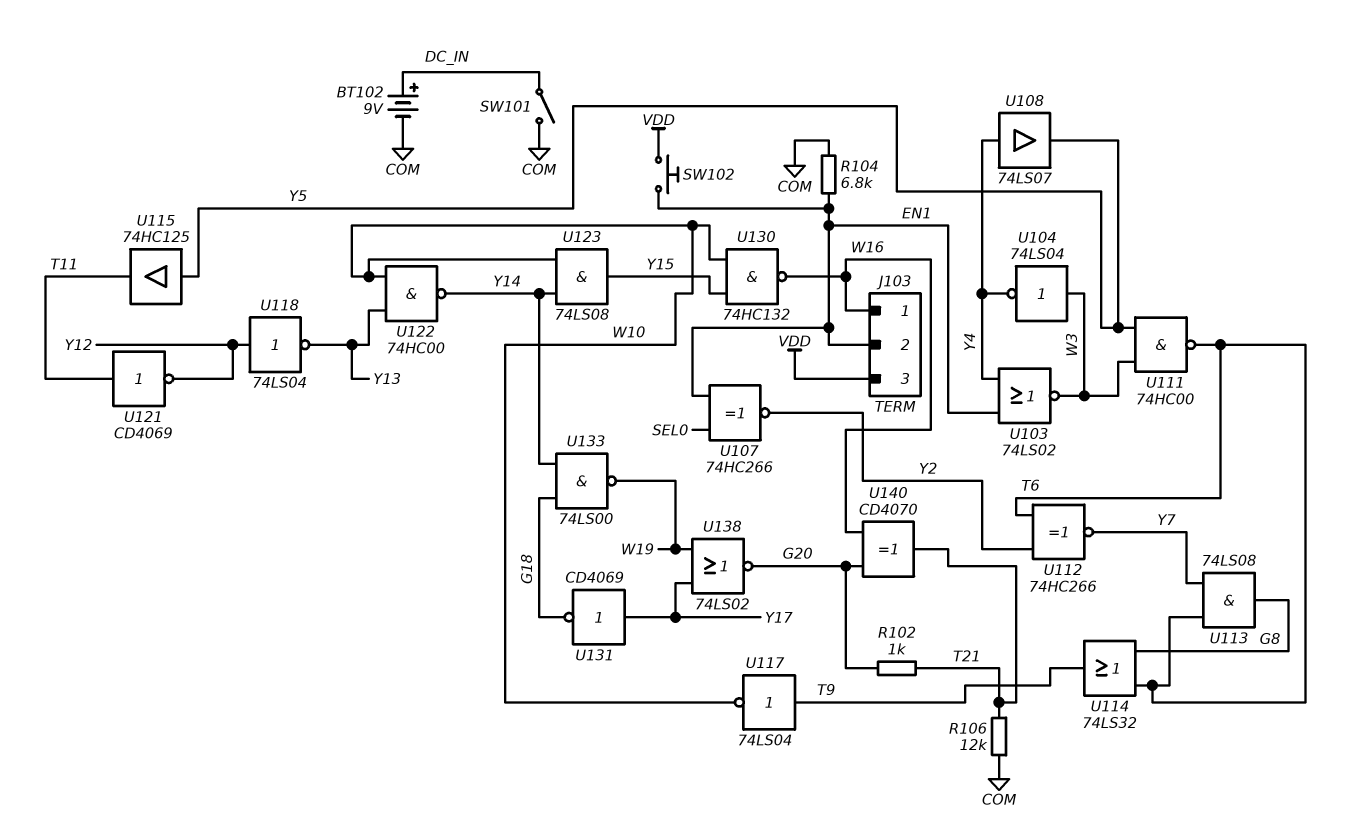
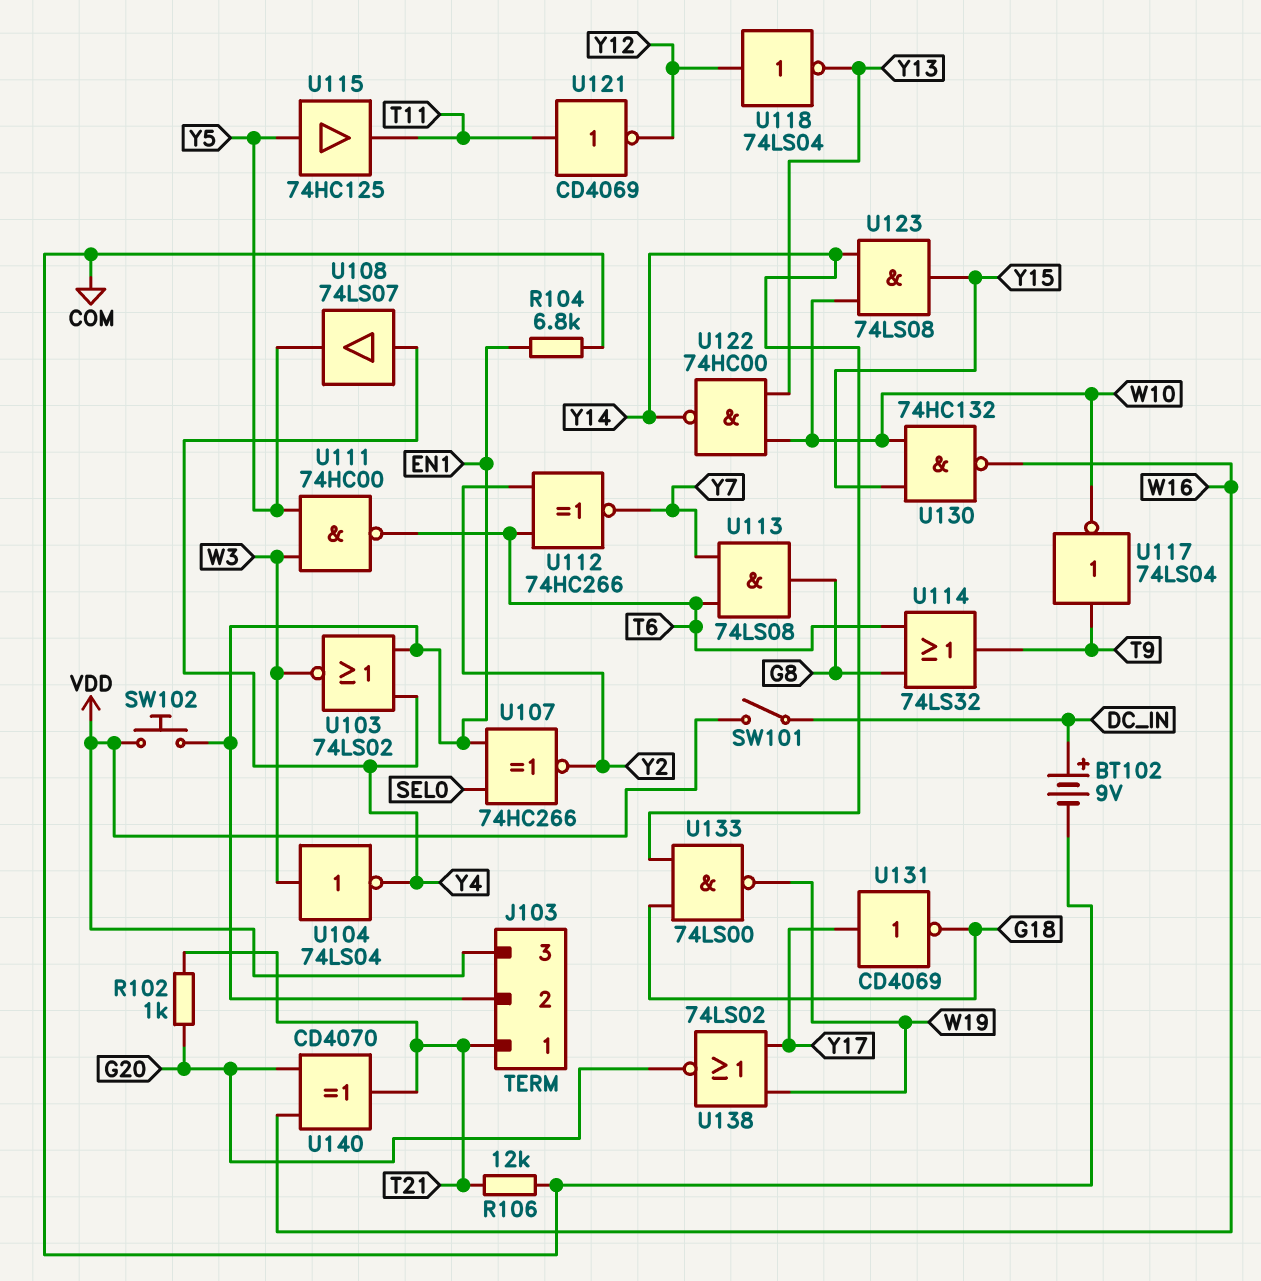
J103 pin 1: W16 -> T21
SW101: switch (COM, DC_IN) -> switch (DC_IN, VDD)

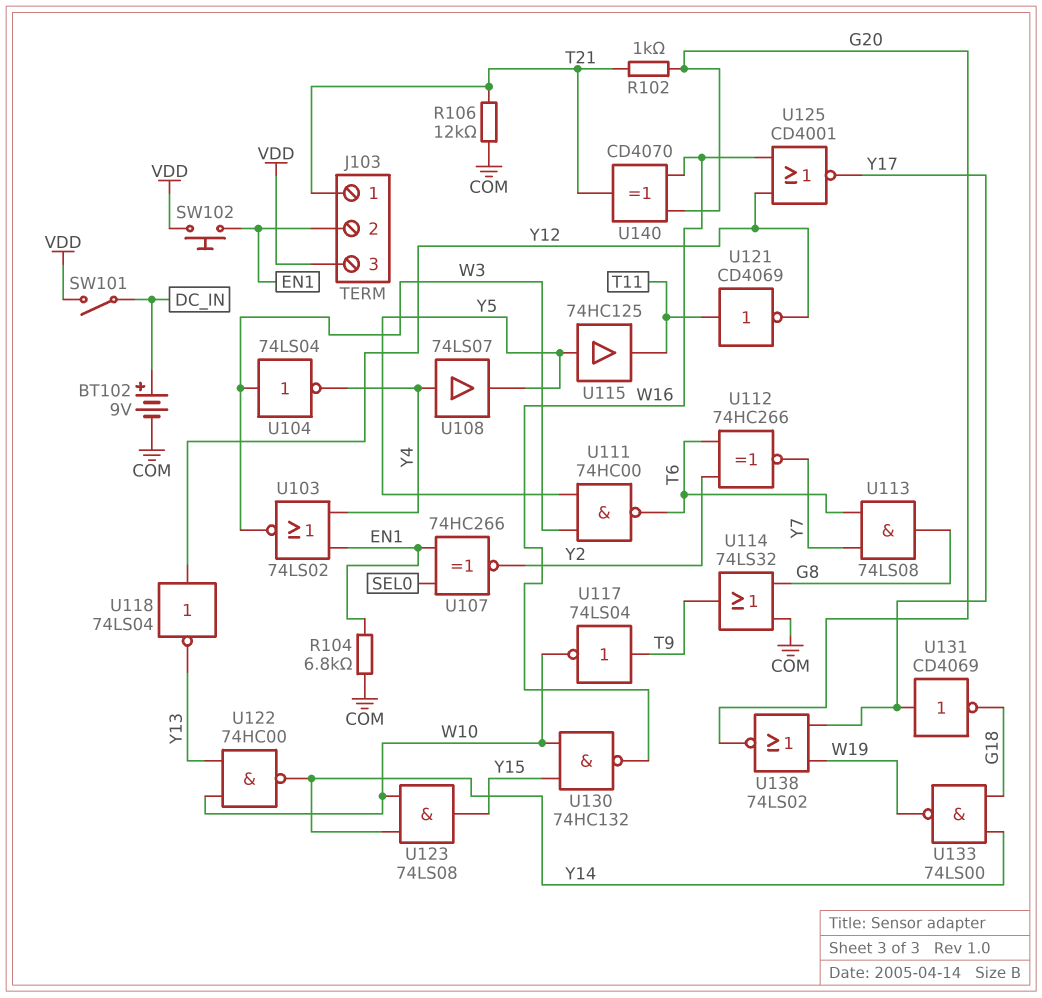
U114: OR 74LS32 (in G8, in T6, out T9) -> OR 74LS32 (in COM, in G8, out T9)
U125: none -> NOR CD4001 (in W16, in Y12, out Y17)

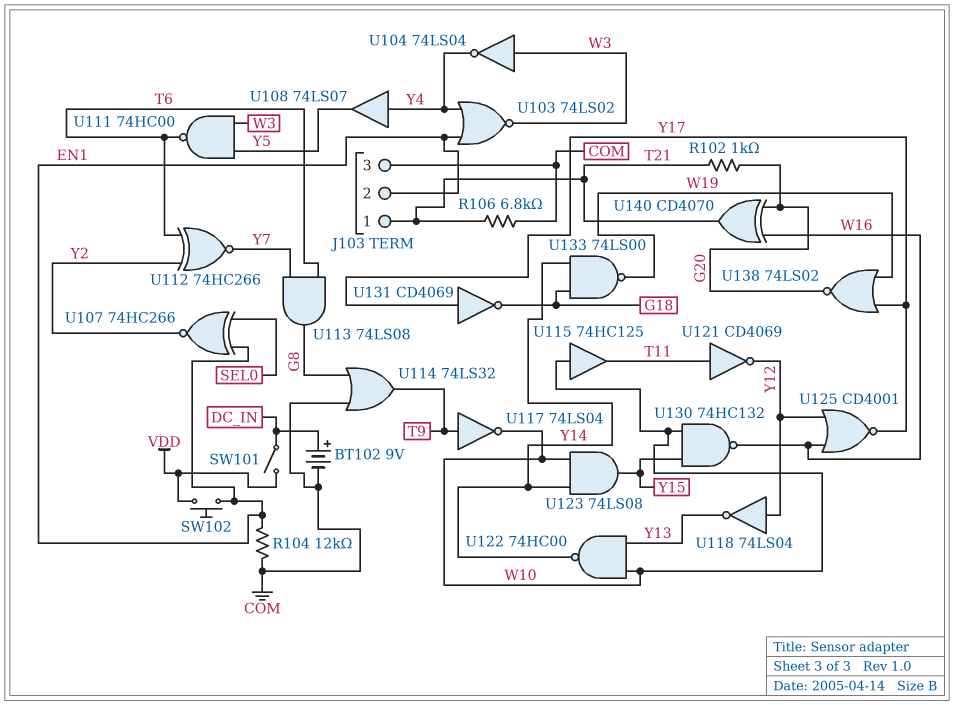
J103 pin 3: VDD -> COM
R104: 6.8k (COM, EN1) -> 12k (COM, EN1)
R106: 12k (COM, T21) -> 6.8k (COM, T21)
U115: buffer 74HC125 (in Y5, out T11) -> buffer 74HC125 (in W10, out T11)

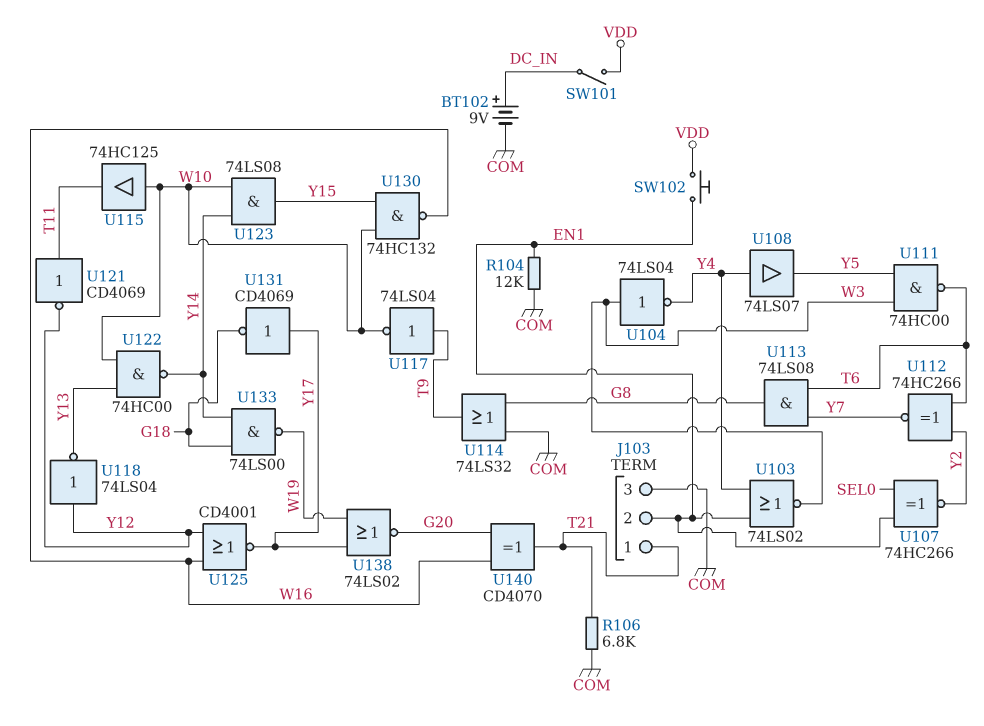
R102: 1k (G20, T21) -> none

